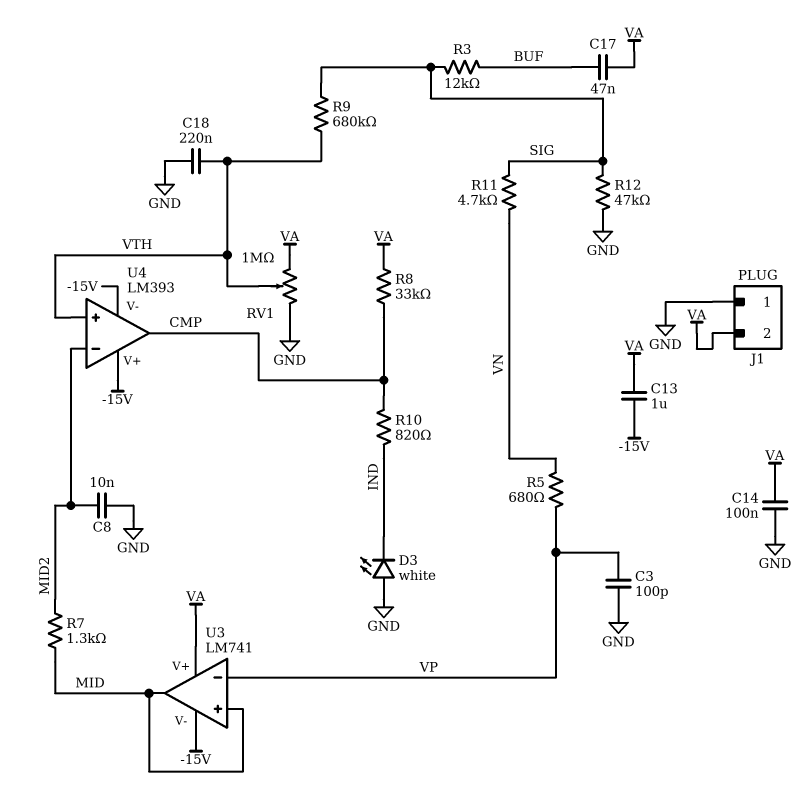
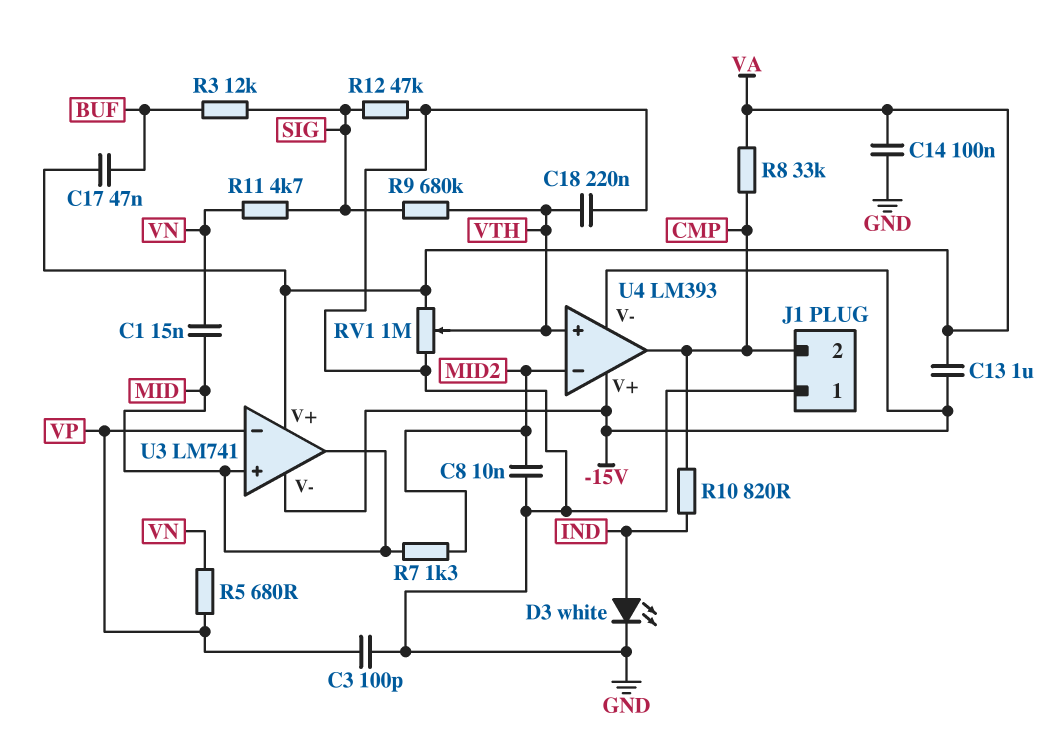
C1: none -> 15nF (MID, VN)
D3: LED white (A GND, K IND) -> LED white (A IND, K GND)
J1 pin 2: VA -> CMP

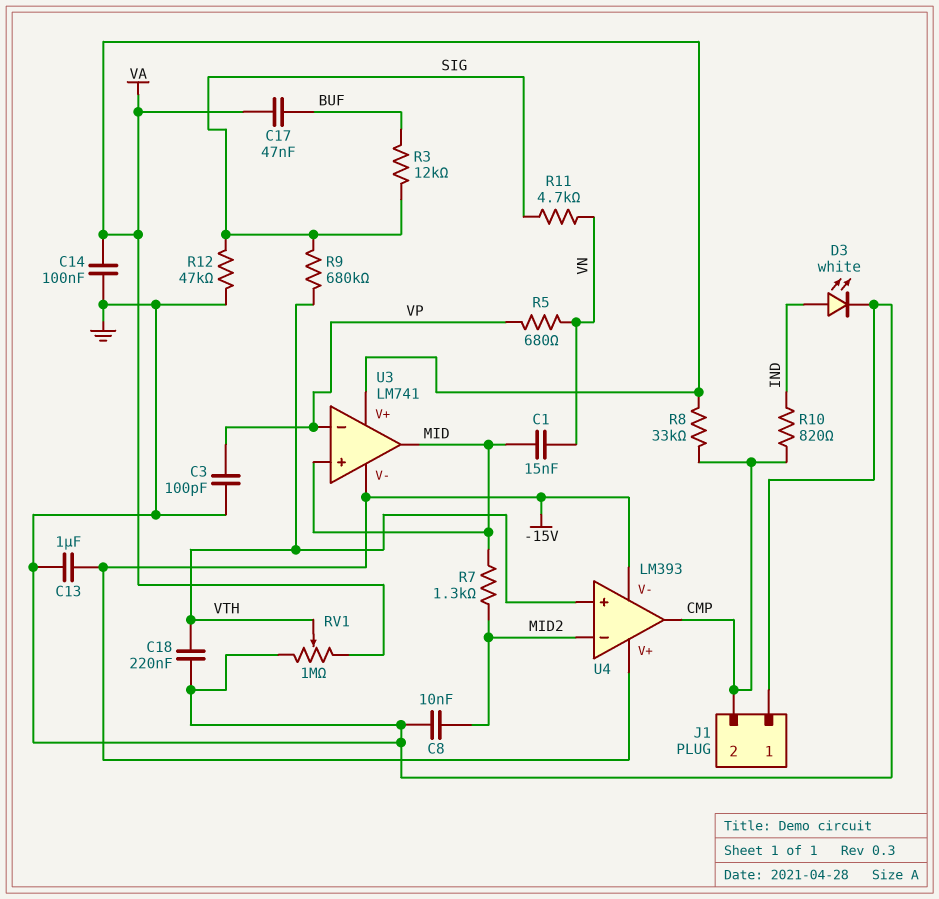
C13: 1uF (-15V, VA) -> 1uF (-15V, GND)

